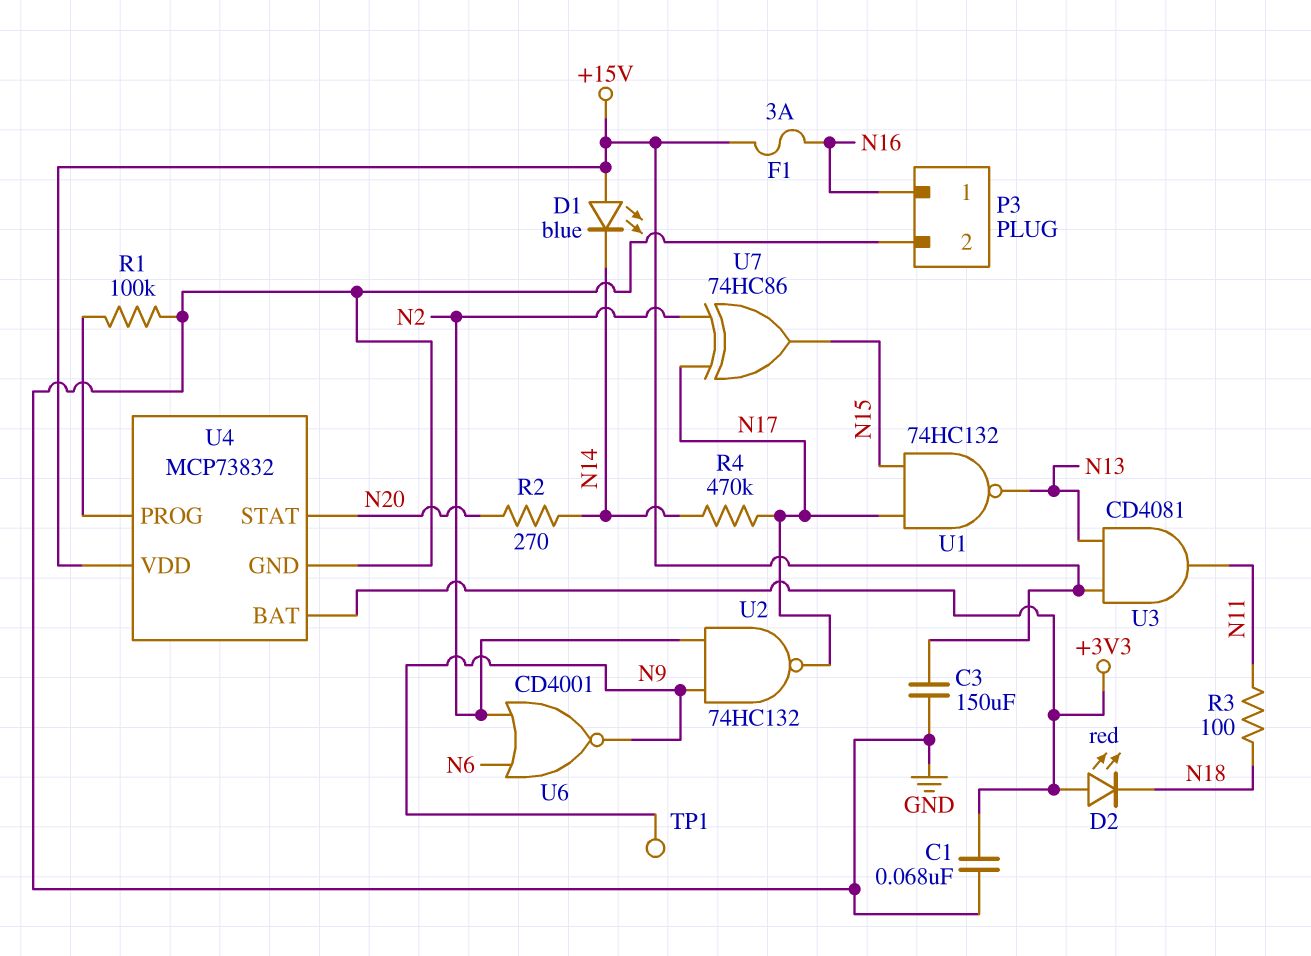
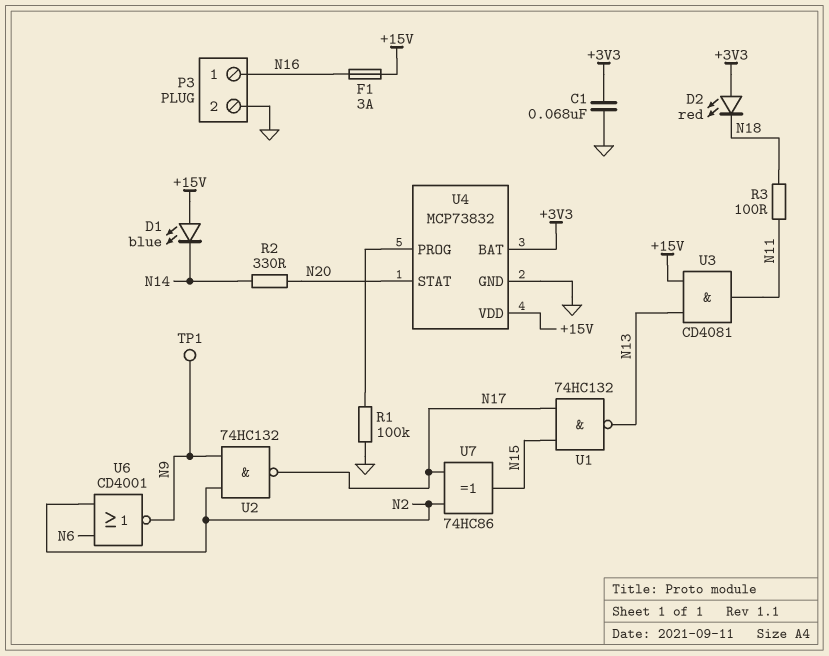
C3: 150uF (+15V, GND) -> none
R2: 270 (N14, N20) -> 330 (N14, N20)
R4: 470k (N14, N17) -> none

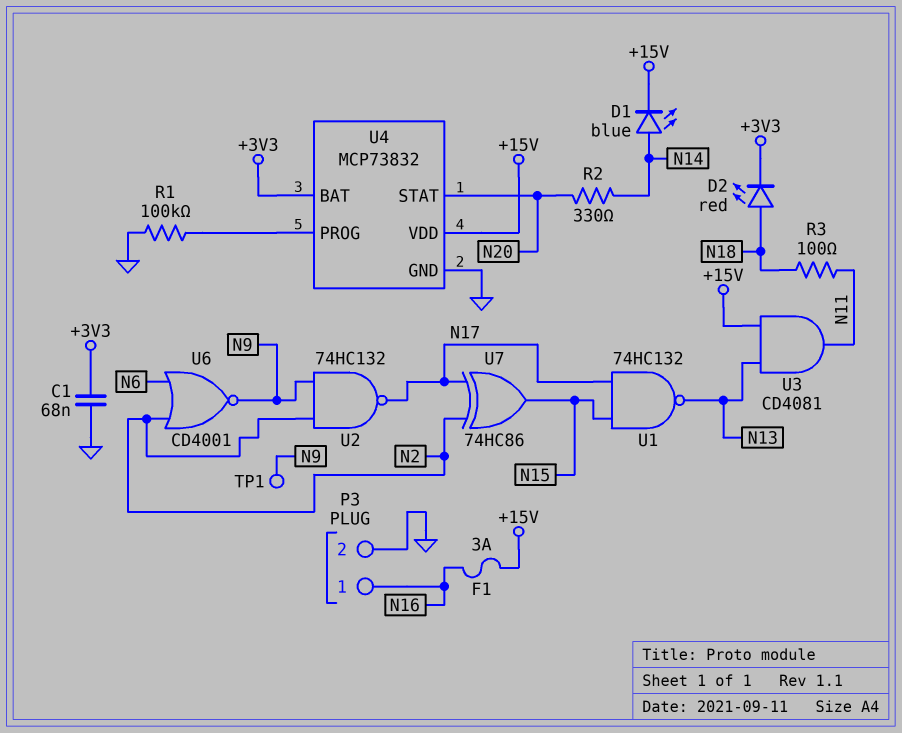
D1: LED blue (A +15V, K N14) -> LED blue (A N14, K +15V)
D2: LED red (A +3V3, K N18) -> LED red (A N18, K +3V3)

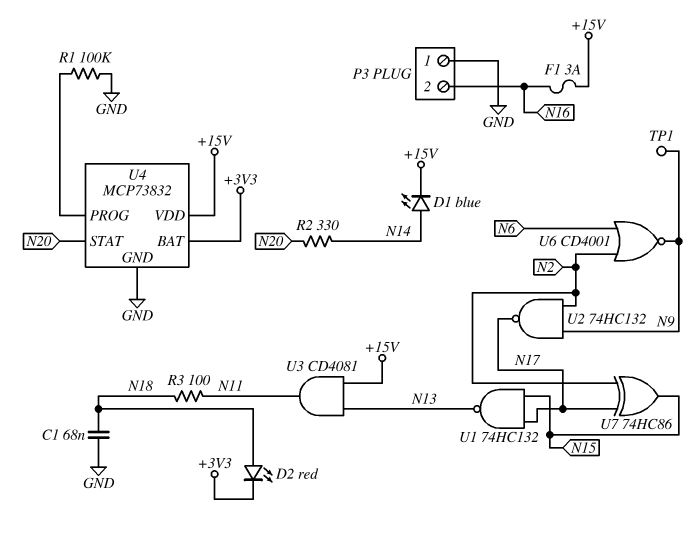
C1: 68nF (+3V3, GND) -> 68nF (GND, N18)
P3 pin 1: N16 -> GND
P3 pin 2: GND -> N16

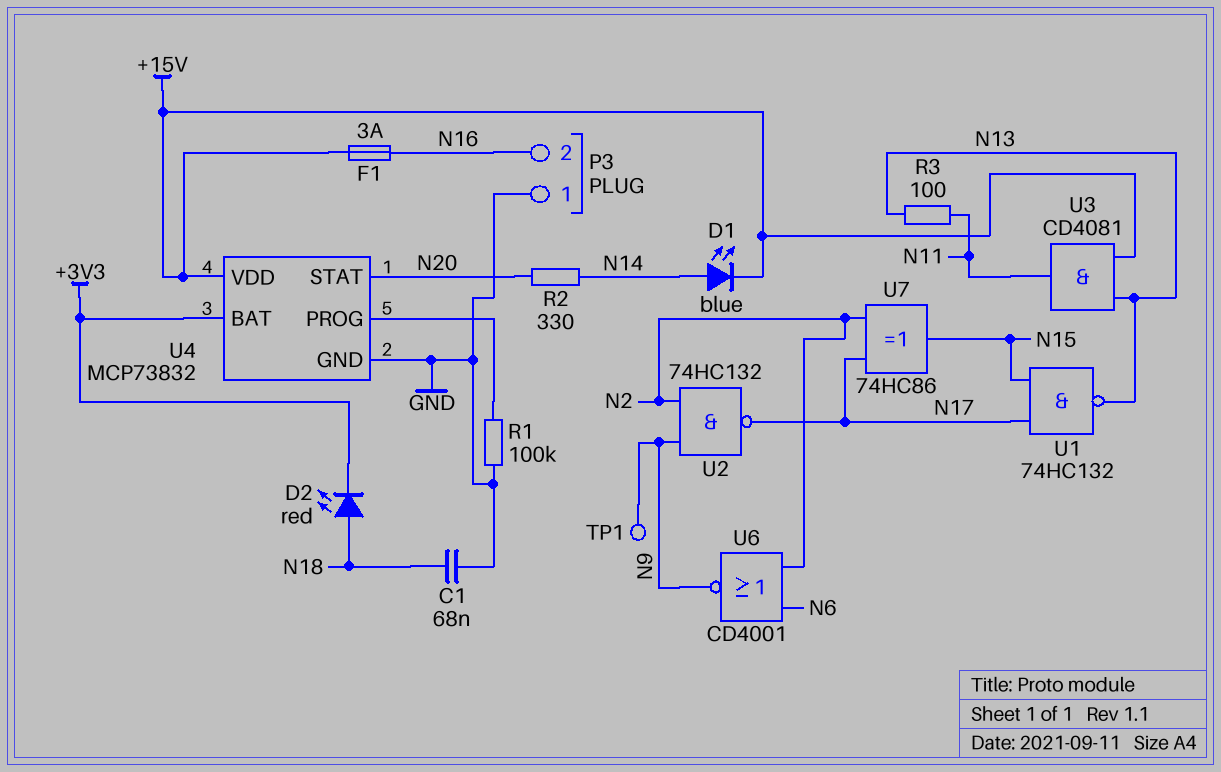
R3: 100 (N11, N18) -> 100 (N11, N13)

